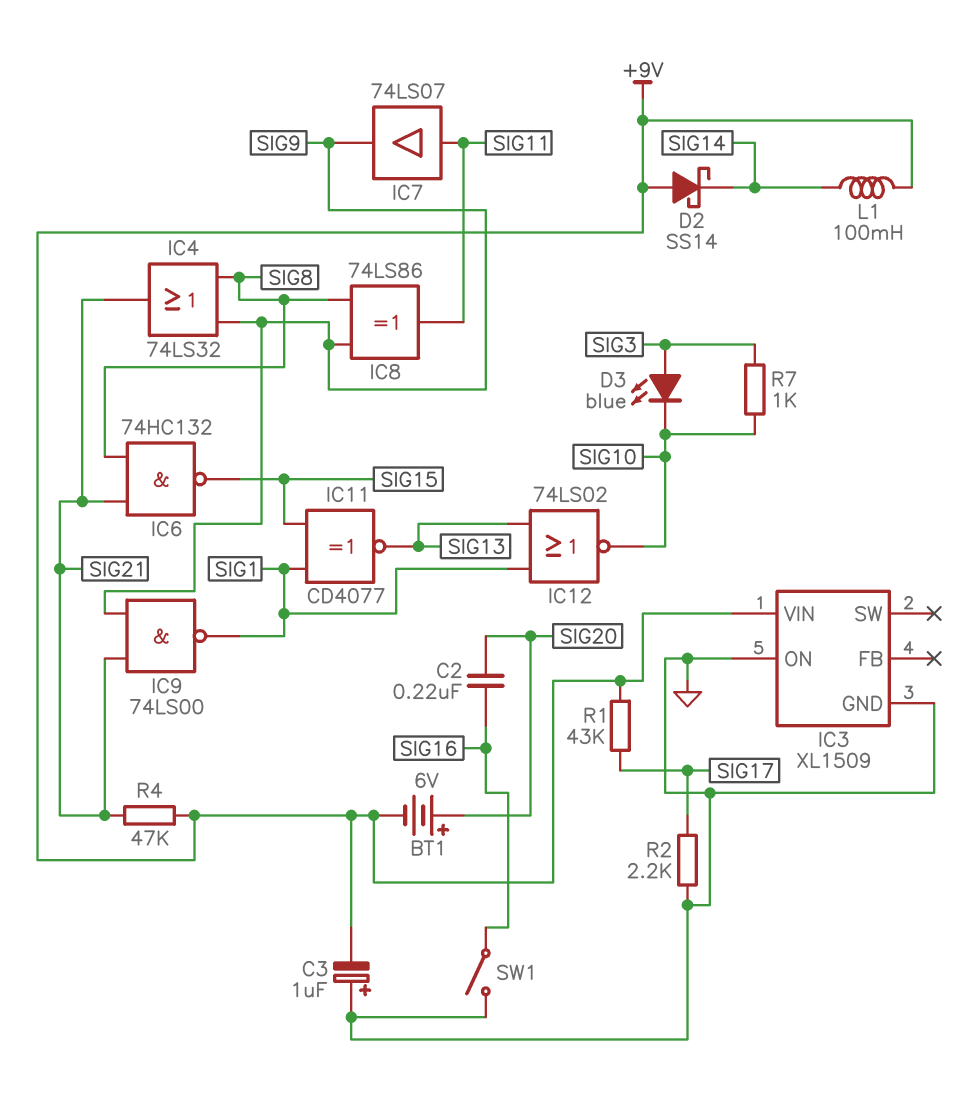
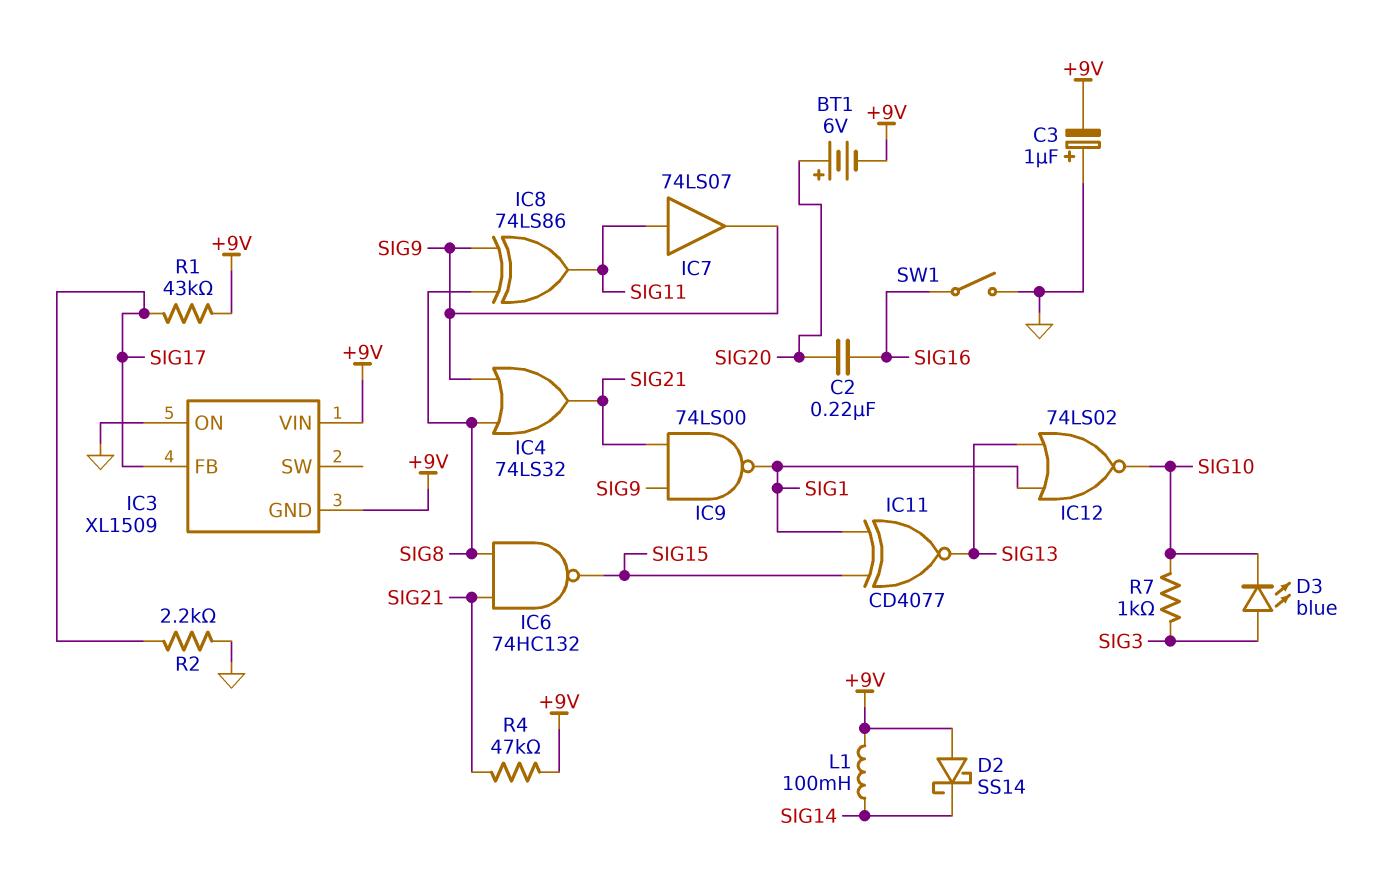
IC3 pin FB: none -> SIG17
IC3 pin GND: GND -> +9V

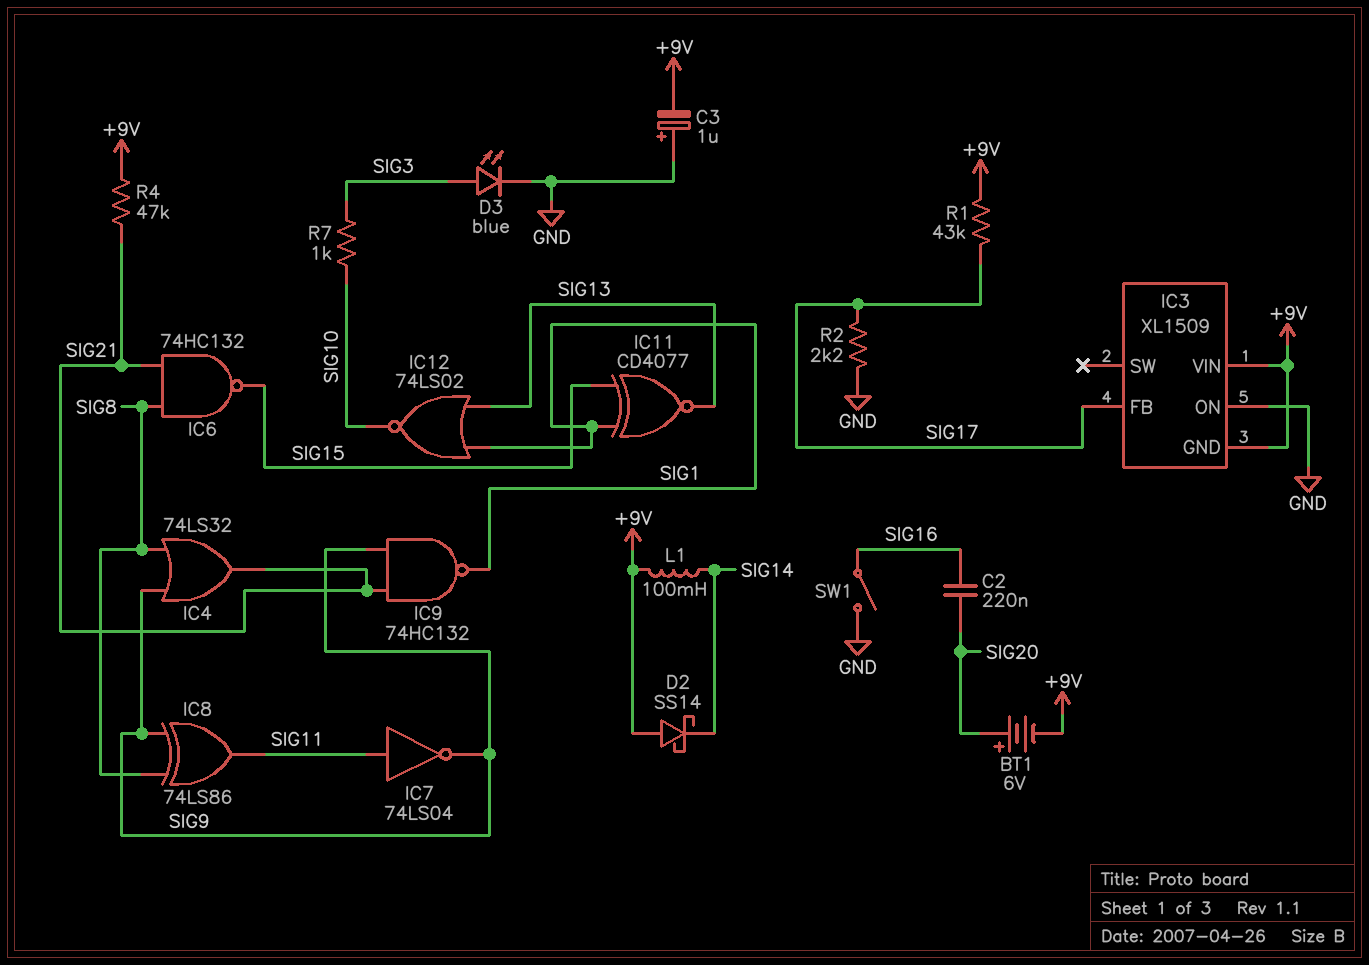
D3: LED blue (A SIG3, K SIG10) -> LED blue (A SIG3, K GND)
IC7: buffer 74LS07 (in SIG11, out SIG9) -> NOT 74LS04 (in SIG11, out SIG9)
IC9: NAND 74LS00 (in SIG9, in SIG21, out SIG1) -> NAND 74HC132 (in SIG9, in SIG21, out SIG1)

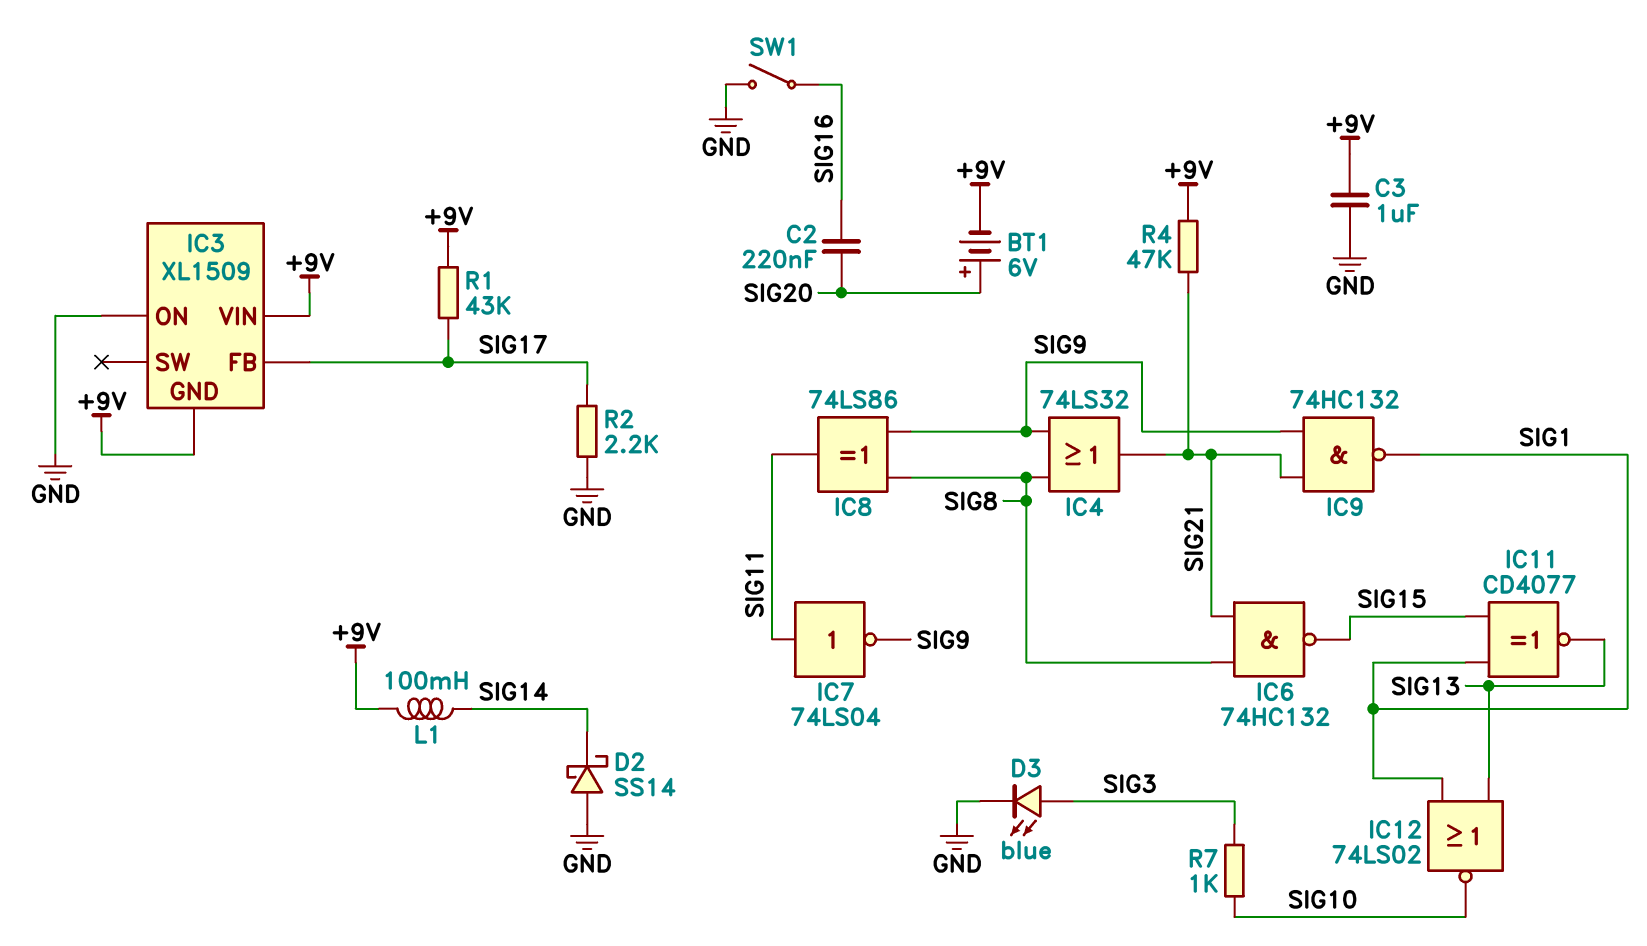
C3: 1uF (plus GND, minus +9V) -> 1uF (+9V, GND)
D2: schottky SS14 (A +9V, K SIG14) -> schottky SS14 (A GND, K SIG14)

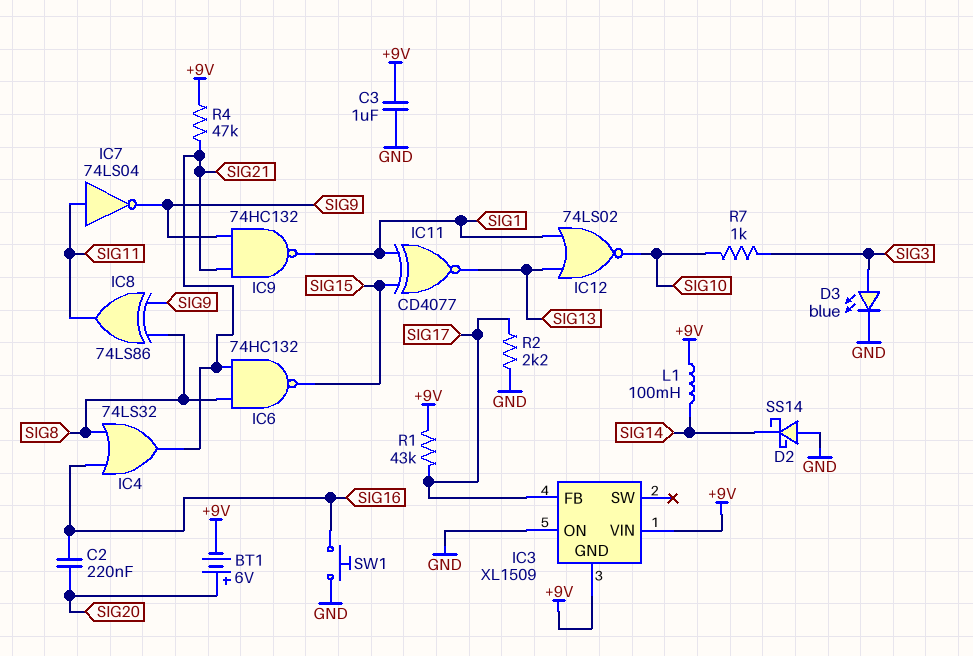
IC4: OR 74LS32 (in SIG8, in SIG9, out SIG21) -> OR 74LS32 (in SIG8, in SIG16, out SIG21)
SW1: switch (GND, SIG16) -> button (GND, SIG16)

